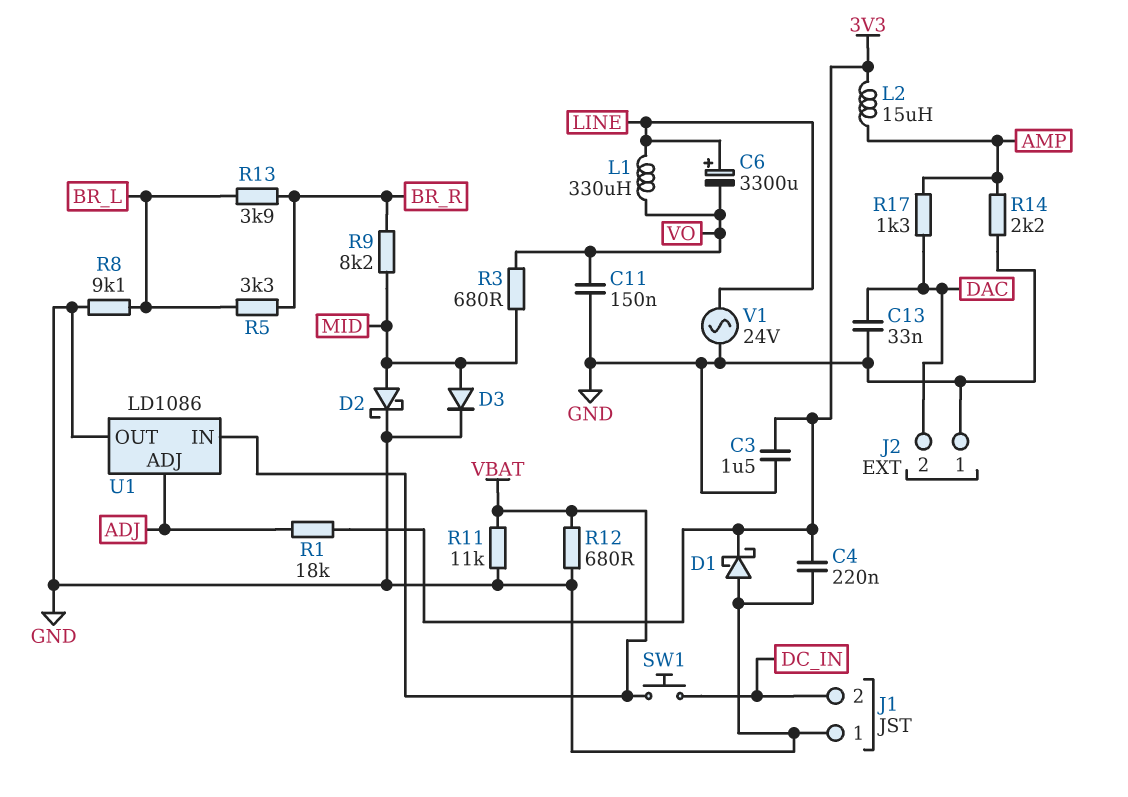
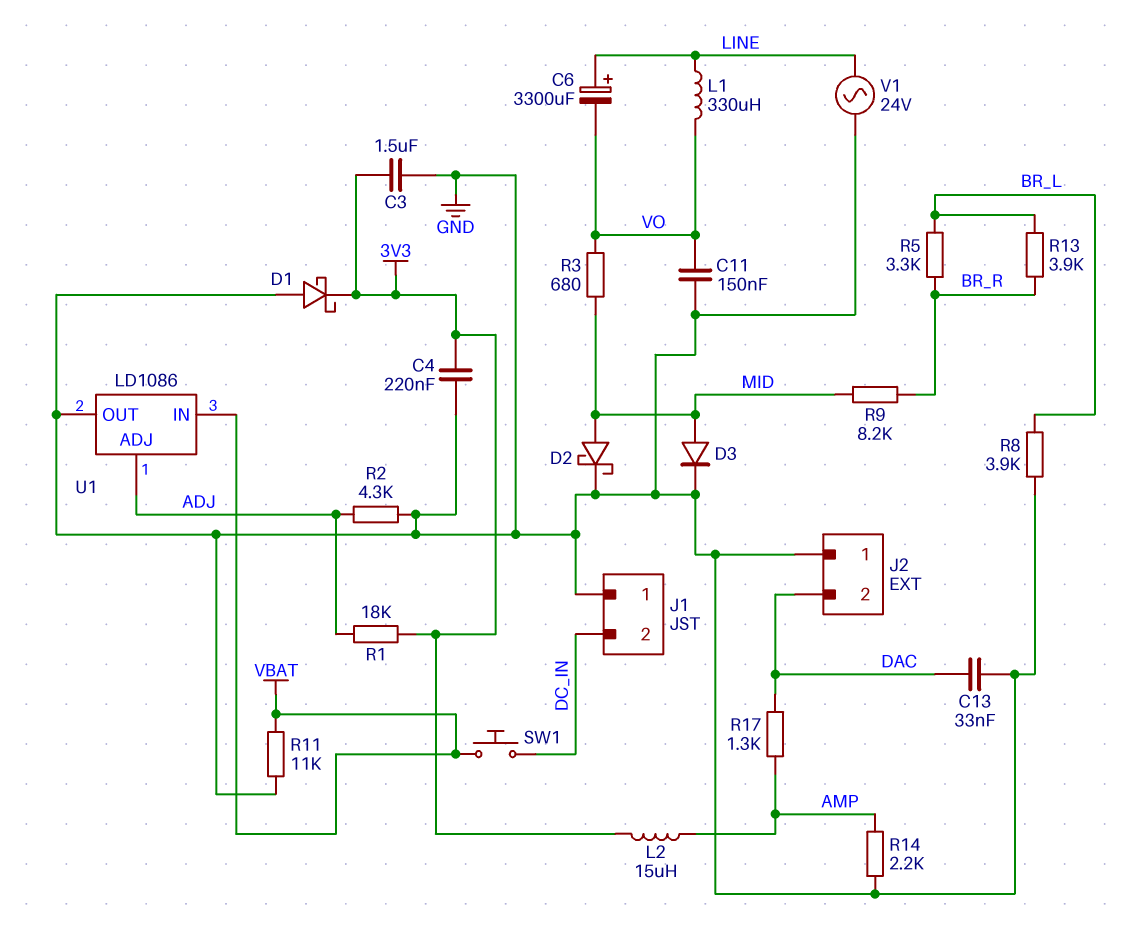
R2: none -> 4.3k (ADJ, GND)
R8: 9.1k (BR_L, GND) -> 3.9k (BR_L, GND)
R12: 680 (GND, VBAT) -> none

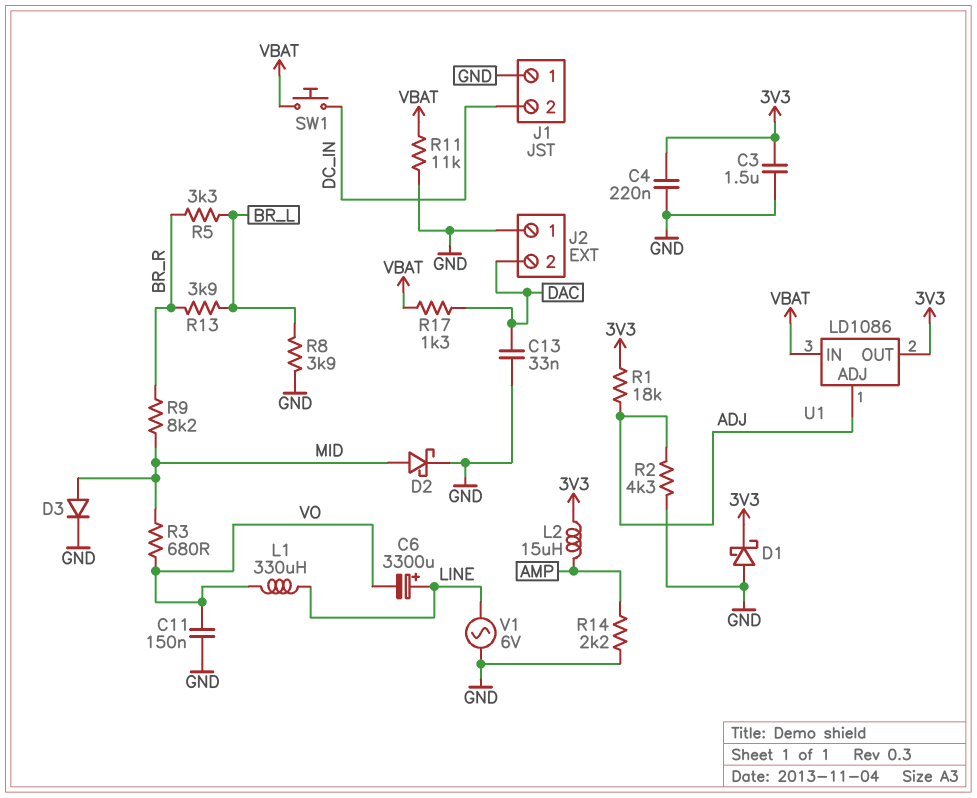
R17: 1.3k (AMP, DAC) -> 1.3k (DAC, VBAT)
U1 pin OUT: GND -> 3V3
V1: AC 24V (GND, LINE) -> AC 6V (GND, LINE)

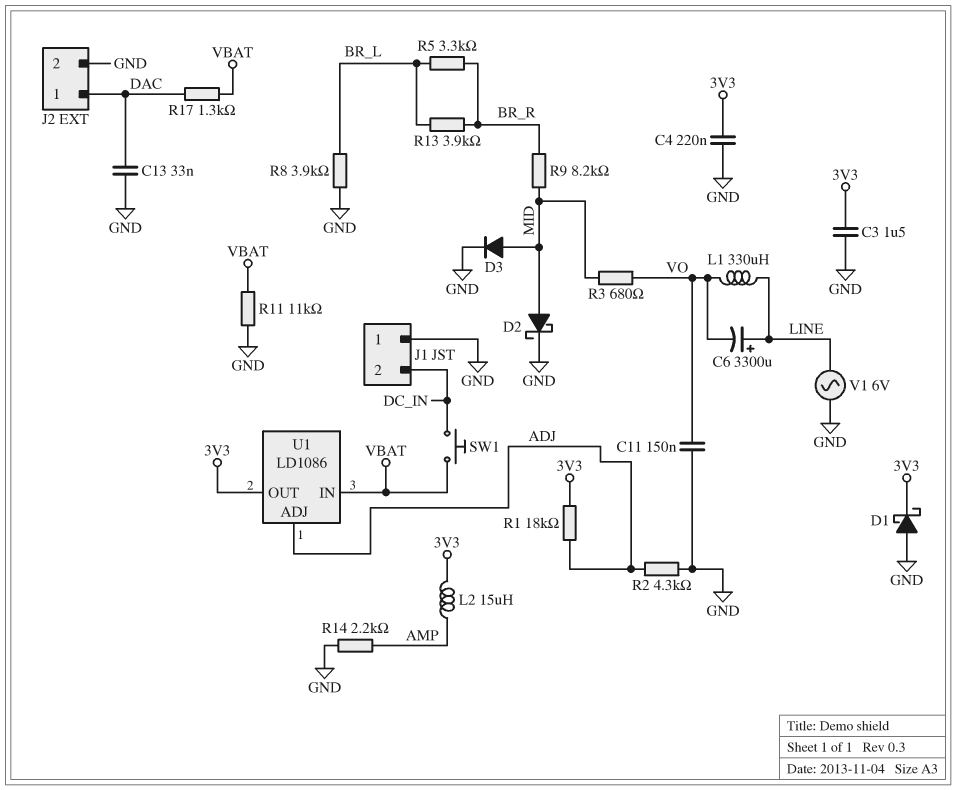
J2 pin 1: GND -> DAC
J2 pin 2: DAC -> GND

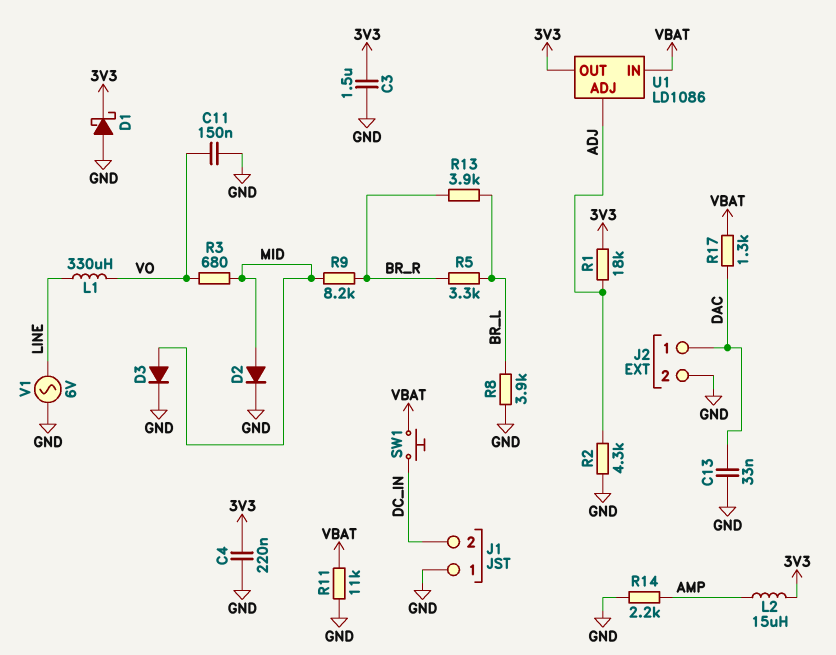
C6: 3300uF (plus LINE, minus VO) -> none
D2: schottky (A MID, K GND) -> diode (A MID, K GND)

